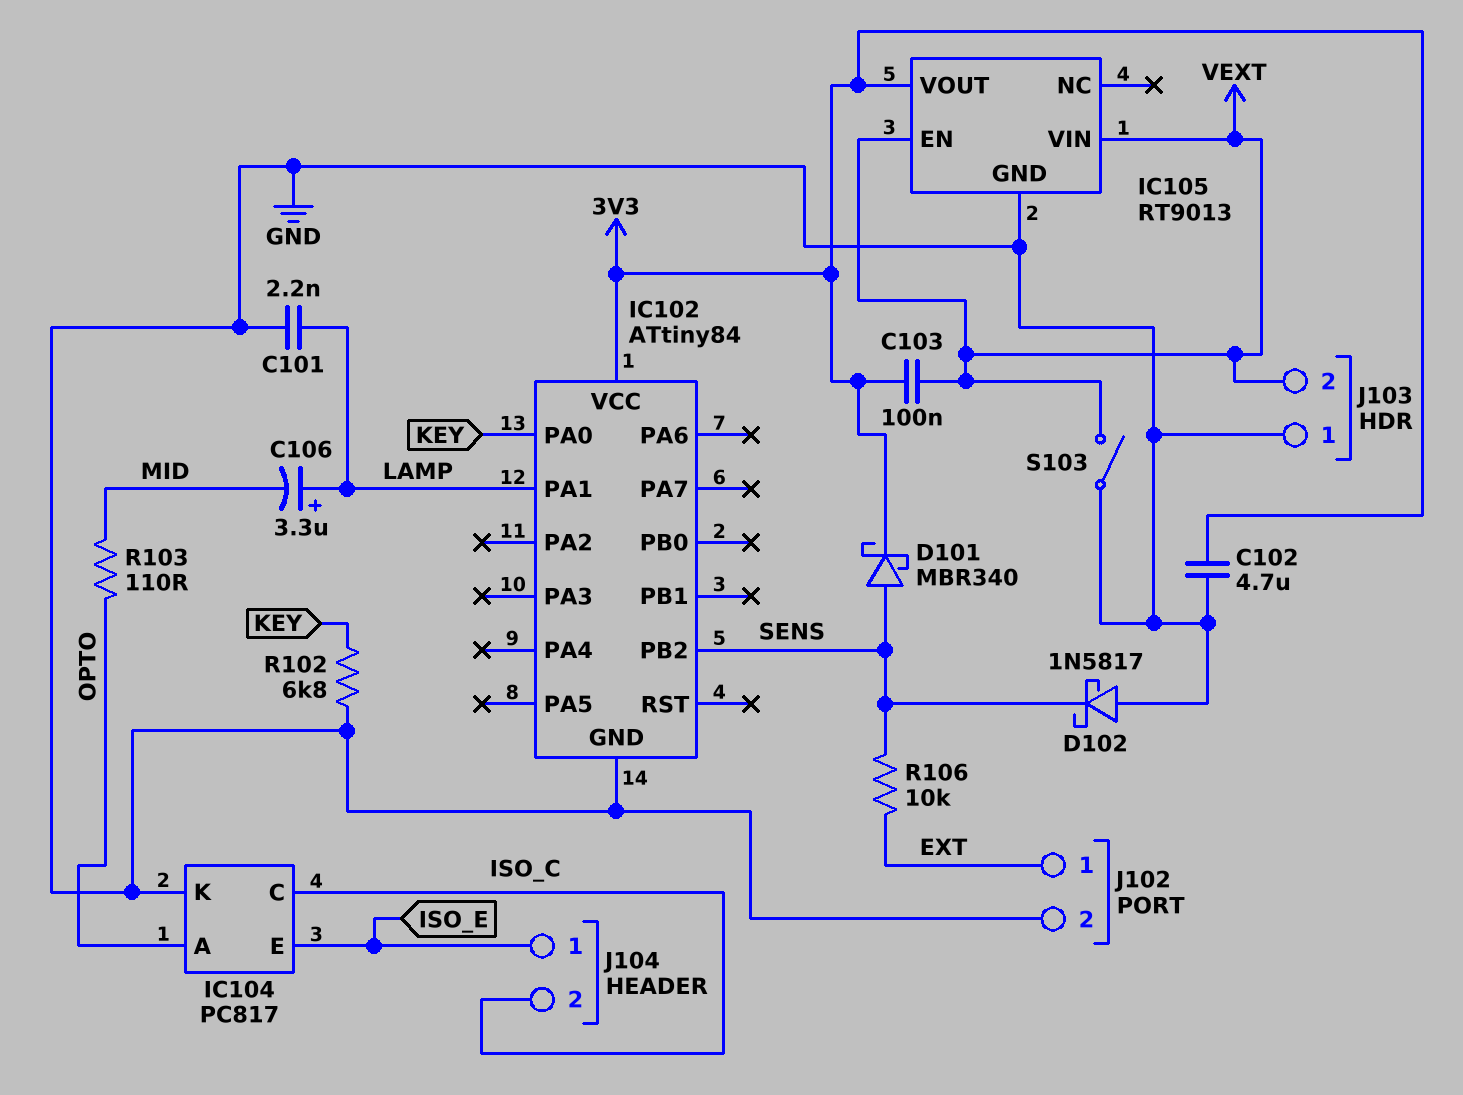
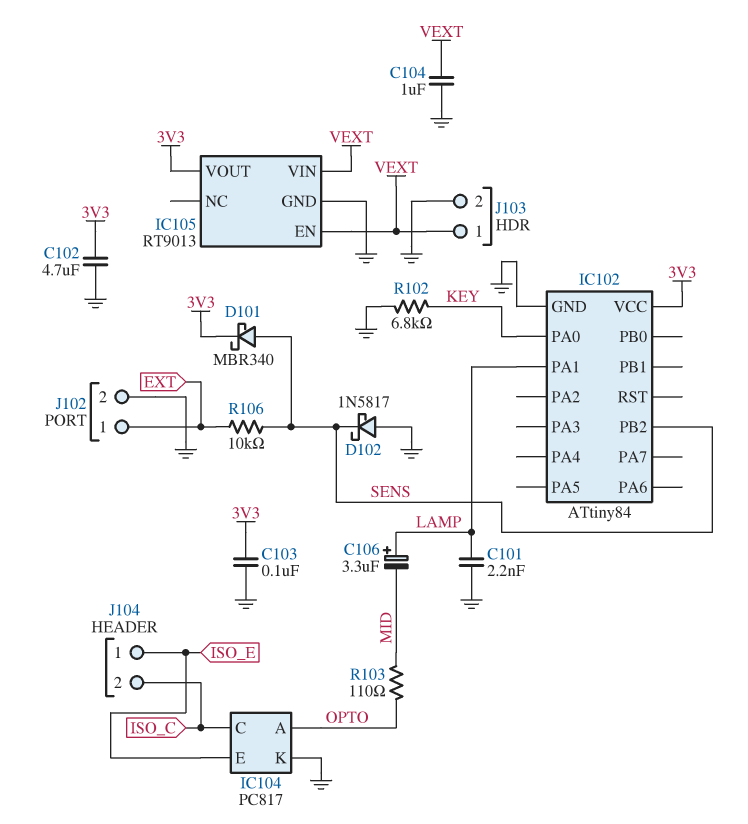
C103: 100nF (3V3, VEXT) -> 100nF (3V3, GND)
C104: none -> 1uF (GND, VEXT)
J103 pin 1: GND -> VEXT
J103 pin 2: VEXT -> GND
S103: switch (GND, VEXT) -> none

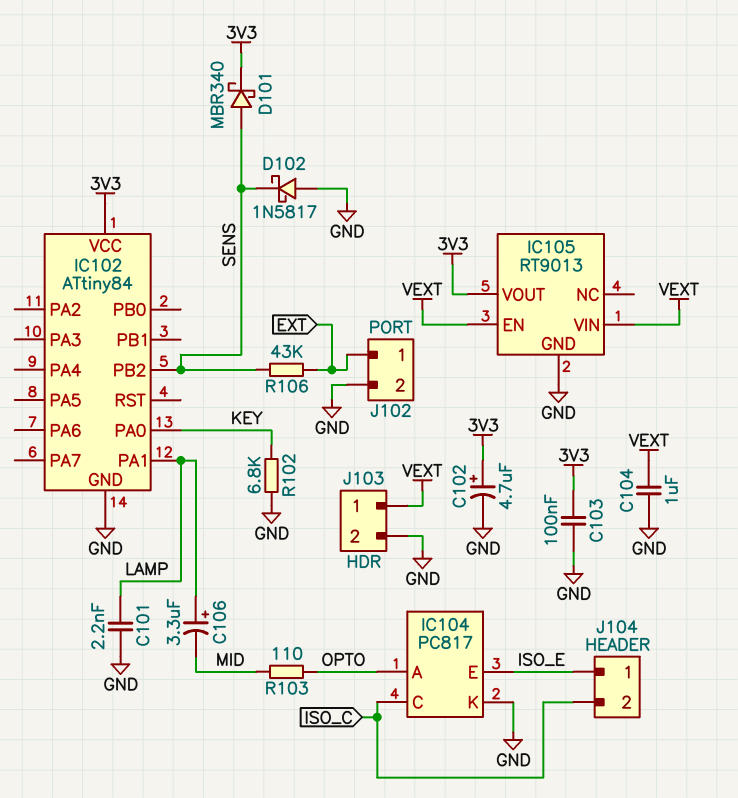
C102: 4.7uF (3V3, GND) -> 4.7uF (plus 3V3, minus GND)
R106: 10k (EXT, SENS) -> 43k (EXT, SENS)

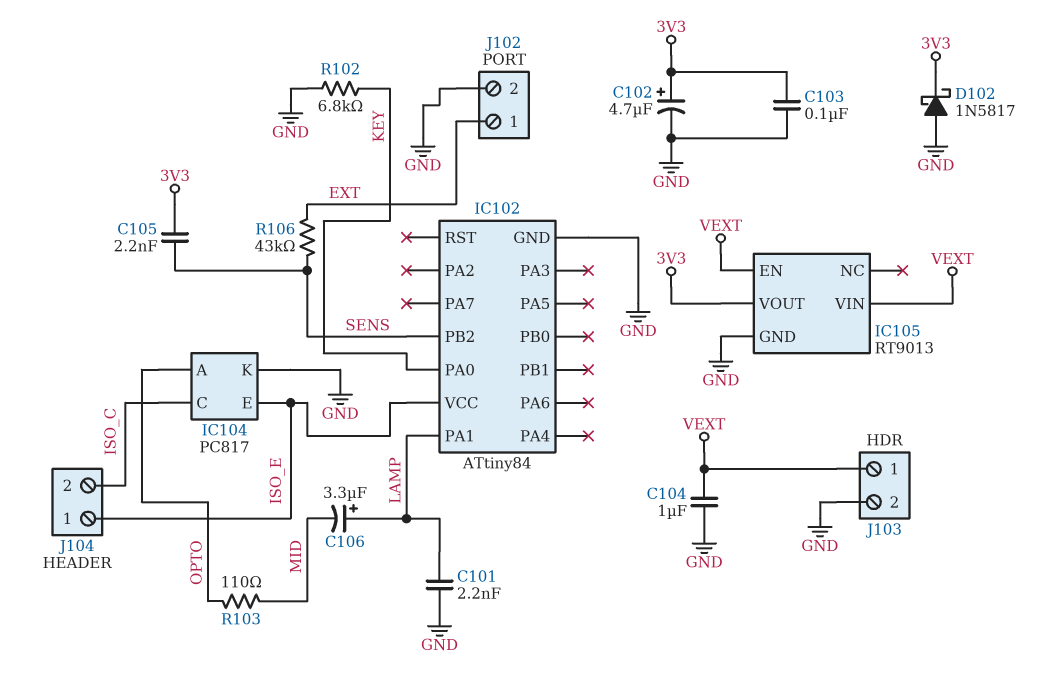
C105: none -> 2.2nF (3V3, SENS)
D101: schottky MBR340 (A SENS, K 3V3) -> none
D102: schottky 1N5817 (A GND, K SENS) -> schottky 1N5817 (A GND, K 3V3)
IC102 pin VCC: 3V3 -> ISO_E

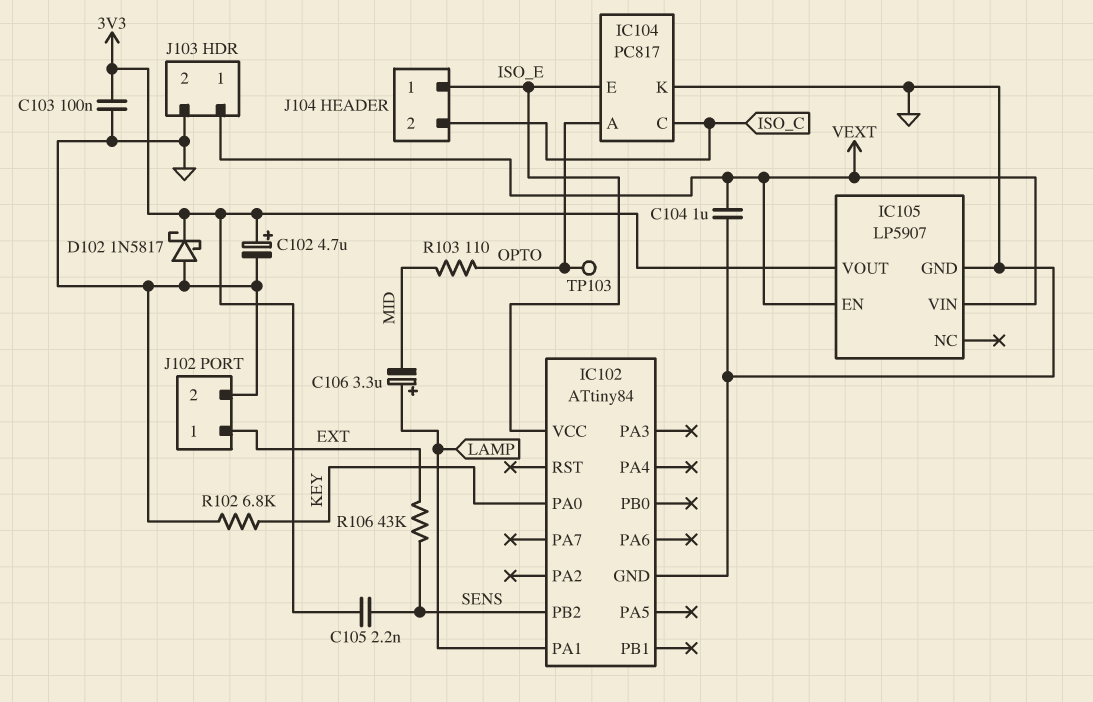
C101: 2.2nF (GND, LAMP) -> none
IC105: RT9013 -> LP5907
TP103: none -> test point (OPTO)

